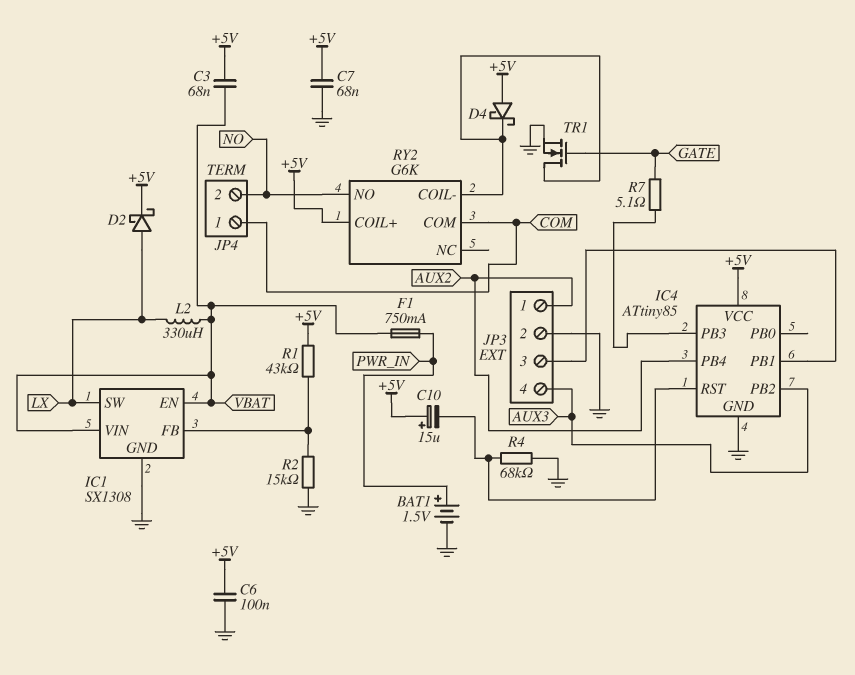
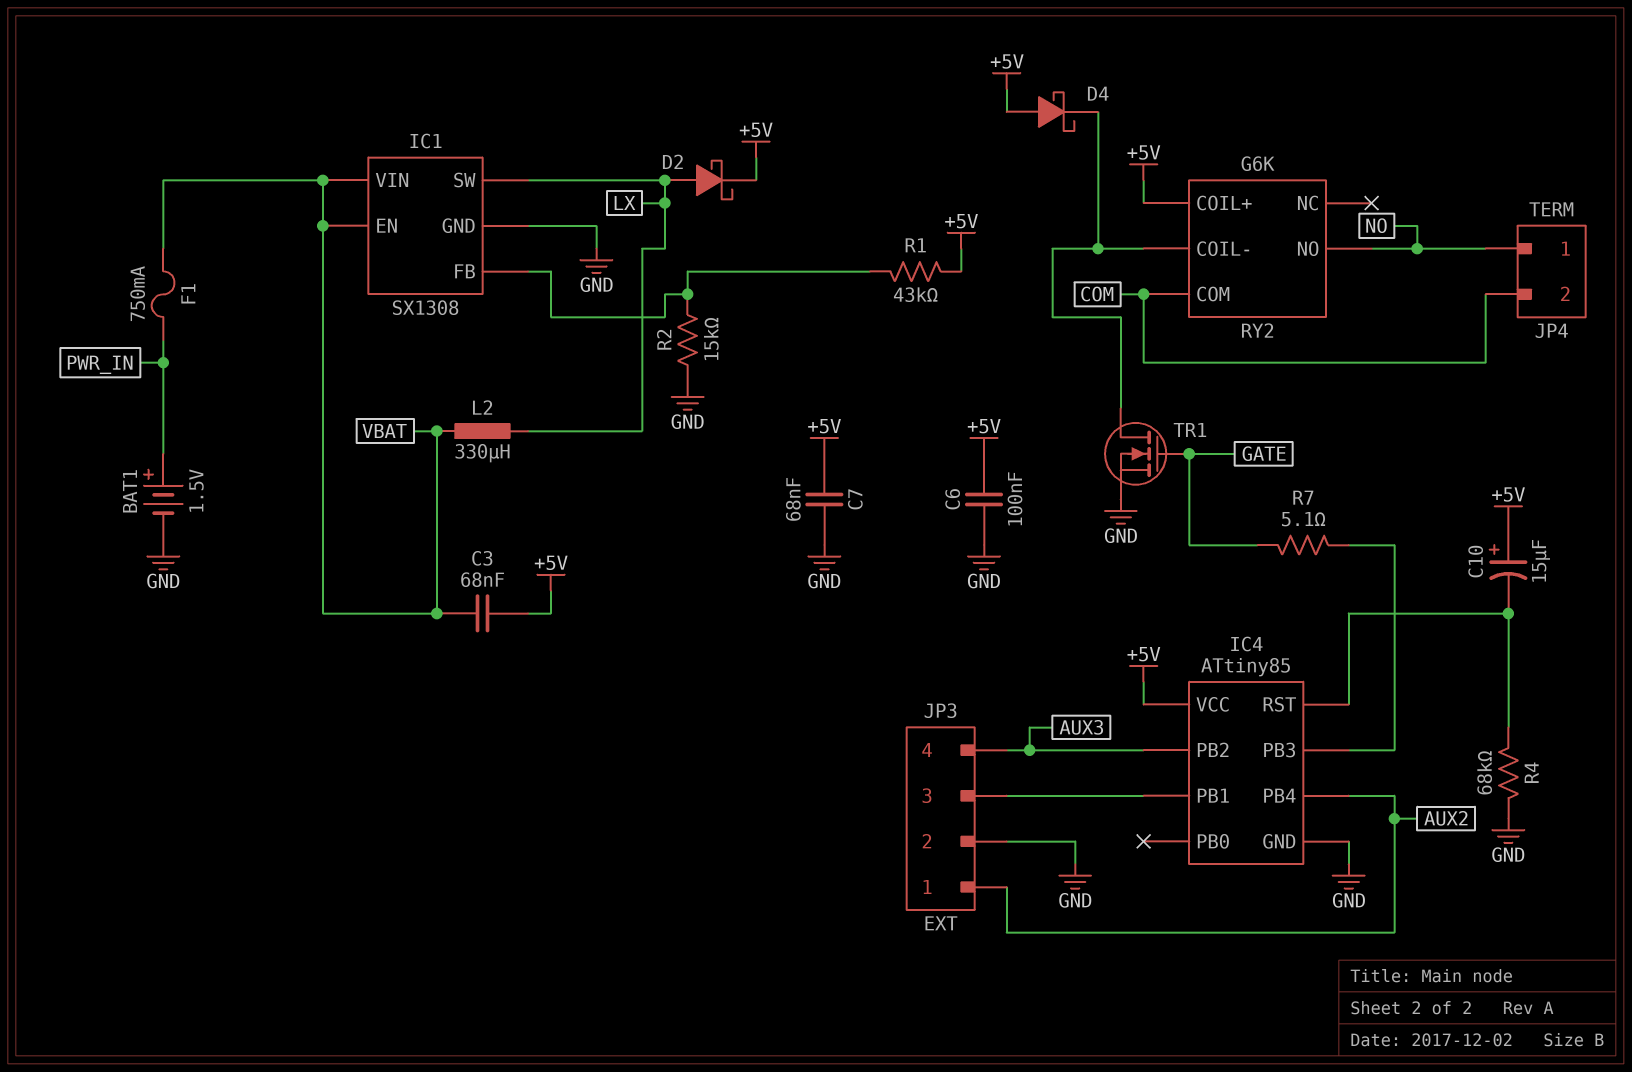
JP4 pin 1: COM -> NO
JP4 pin 2: NO -> COM

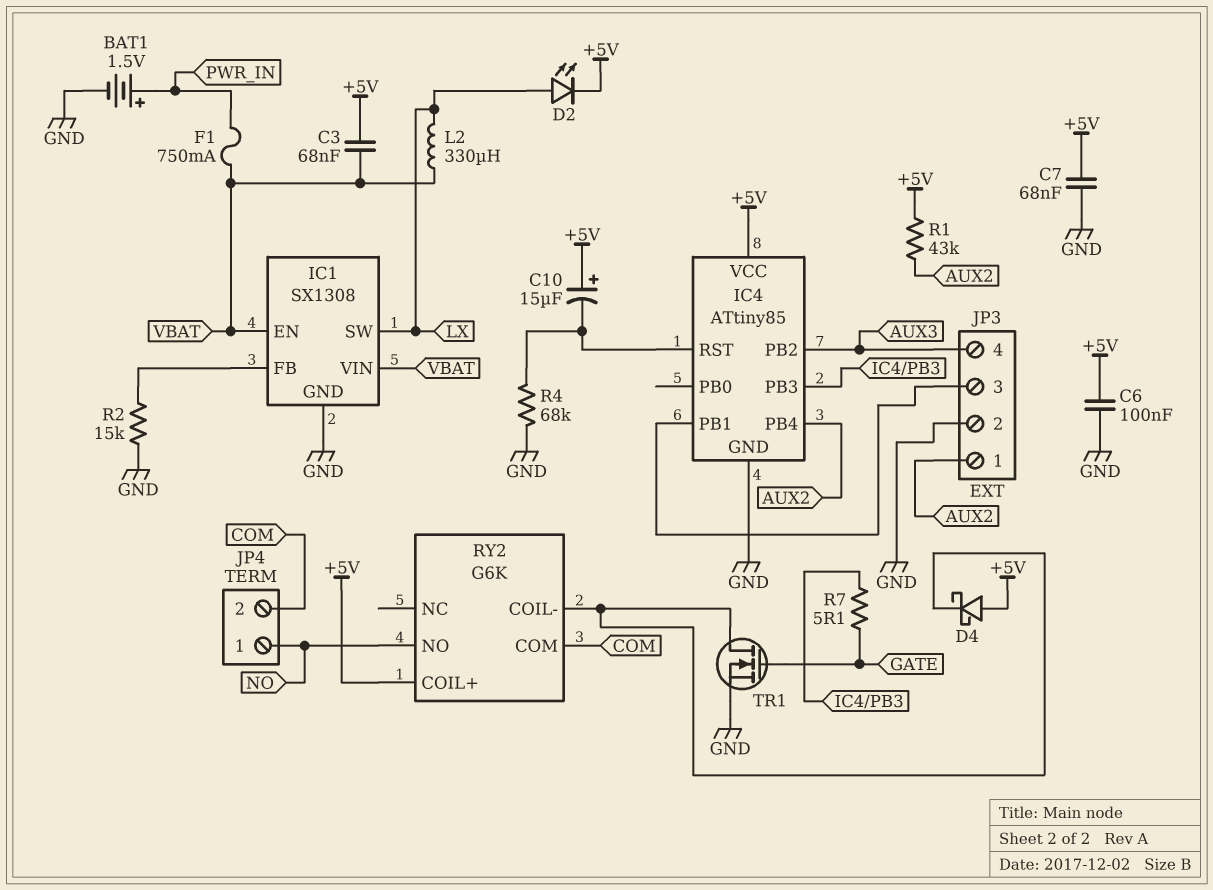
D2: schottky (A LX, K +5V) -> LED (A LX, K +5V)
R1: 43k (+5V, IC1/FB) -> 43k (+5V, AUX2)

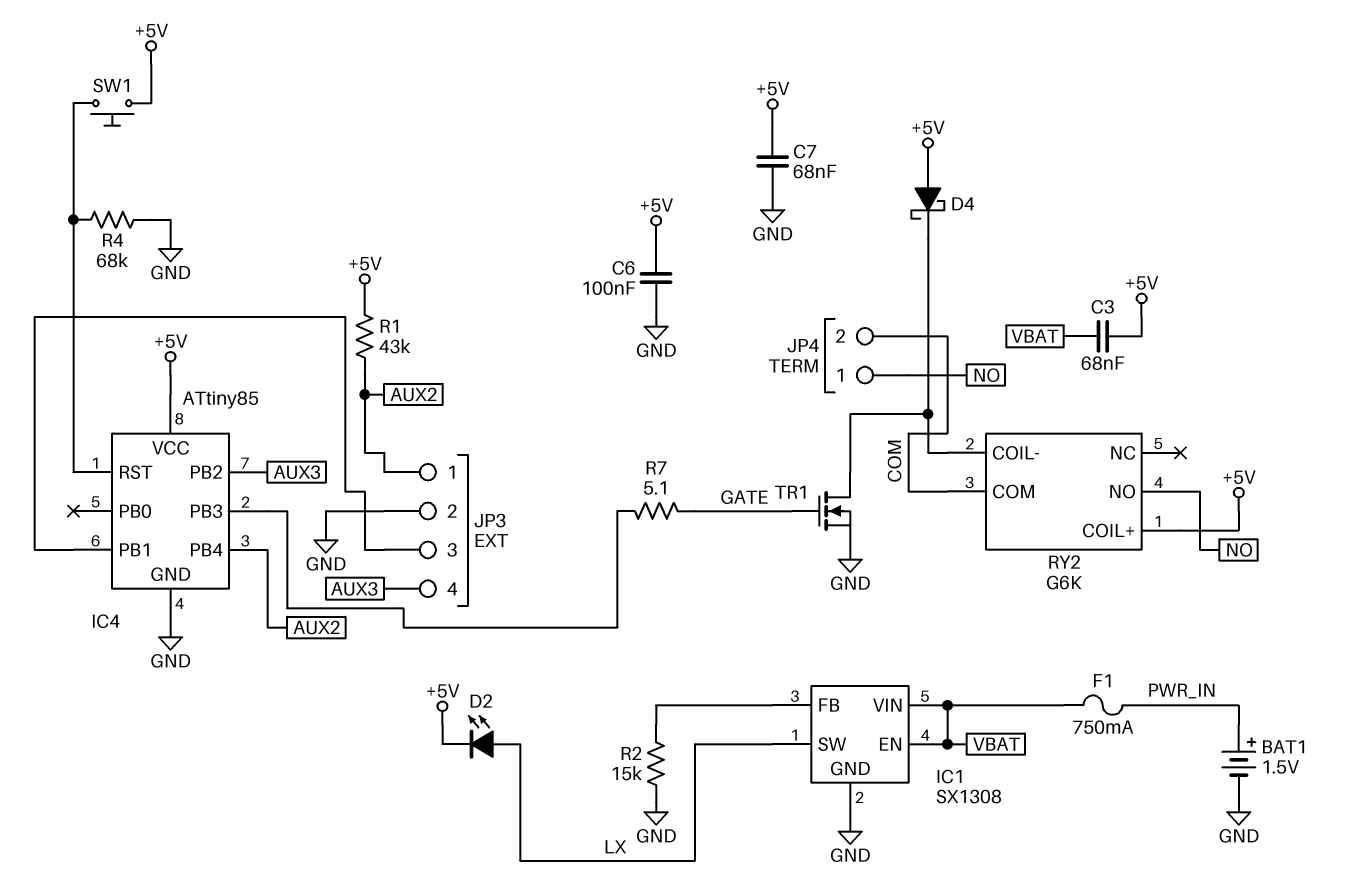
C10: 15uF (plus +5V, minus IC4/RST) -> none
L2: 330uH (LX, VBAT) -> none
SW1: none -> button (+5V, IC4/RST)

